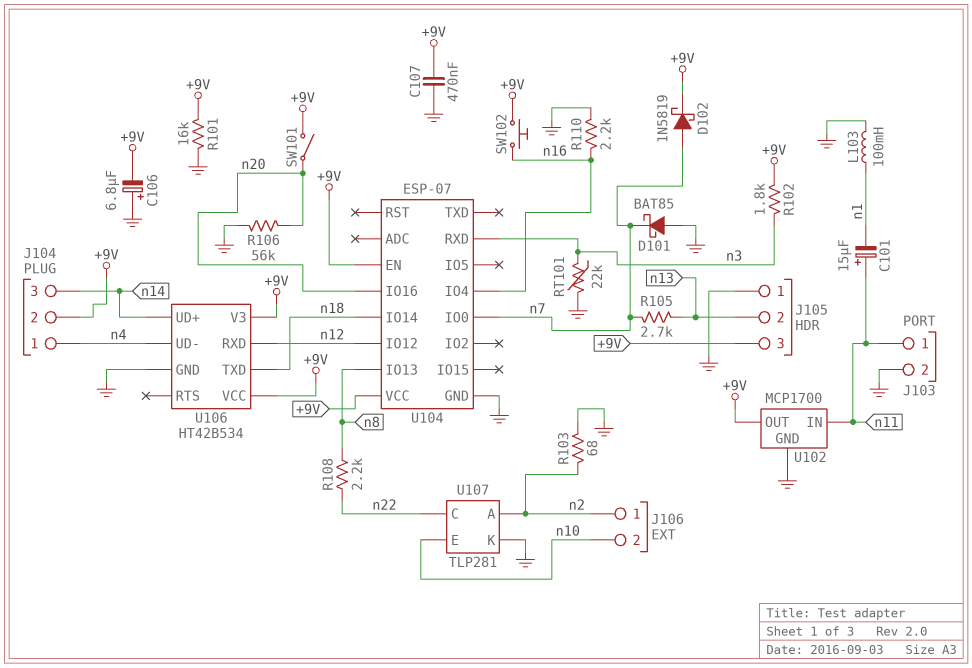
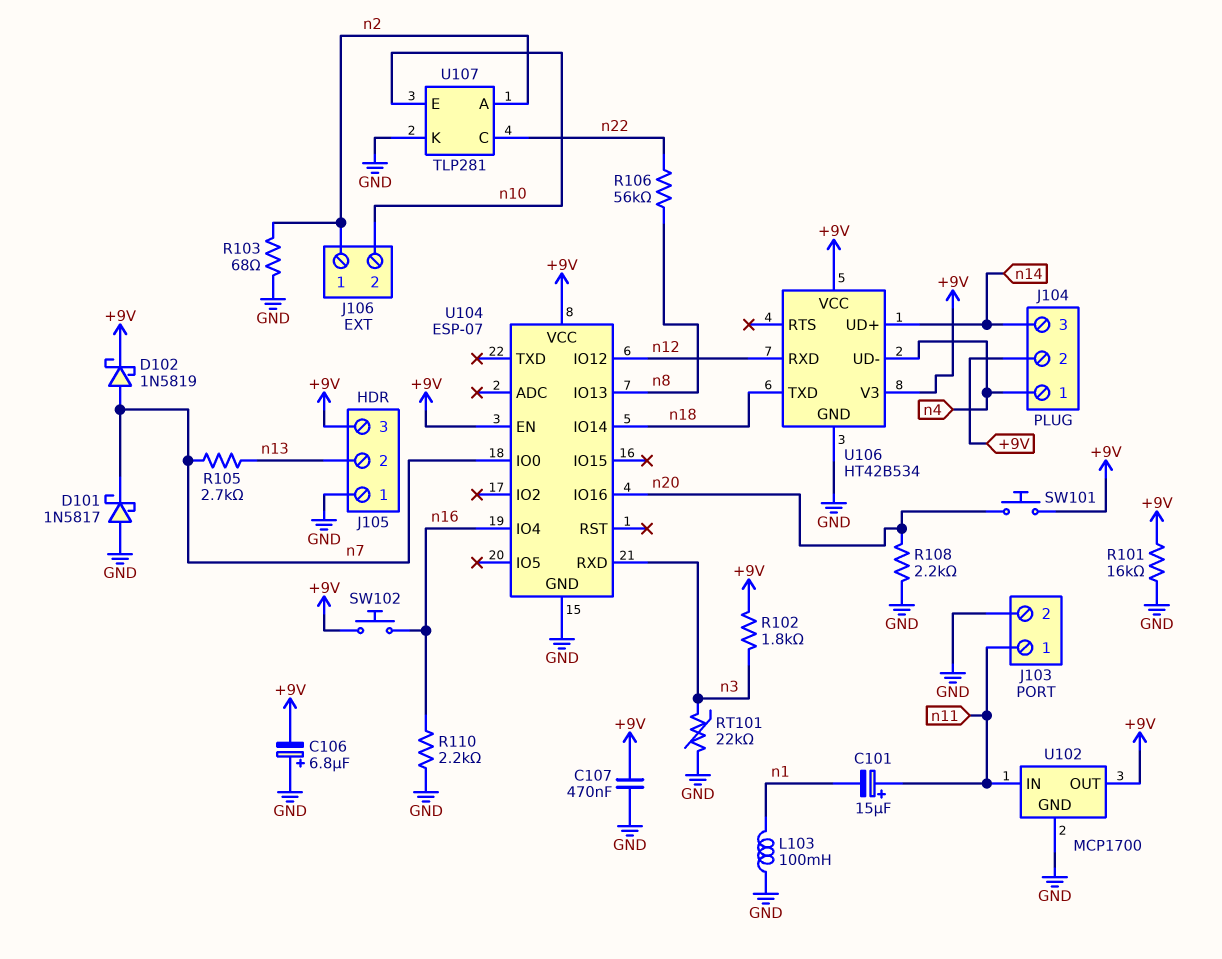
D101: schottky BAT85 (A GND, K n7) -> schottky 1N5817 (A GND, K n7)
R106: 56k (GND, n20) -> 56k (n8, n22)
R108: 2.2k (n8, n22) -> 2.2k (GND, n20)
SW101: switch (+9V, n20) -> button (+9V, n20)

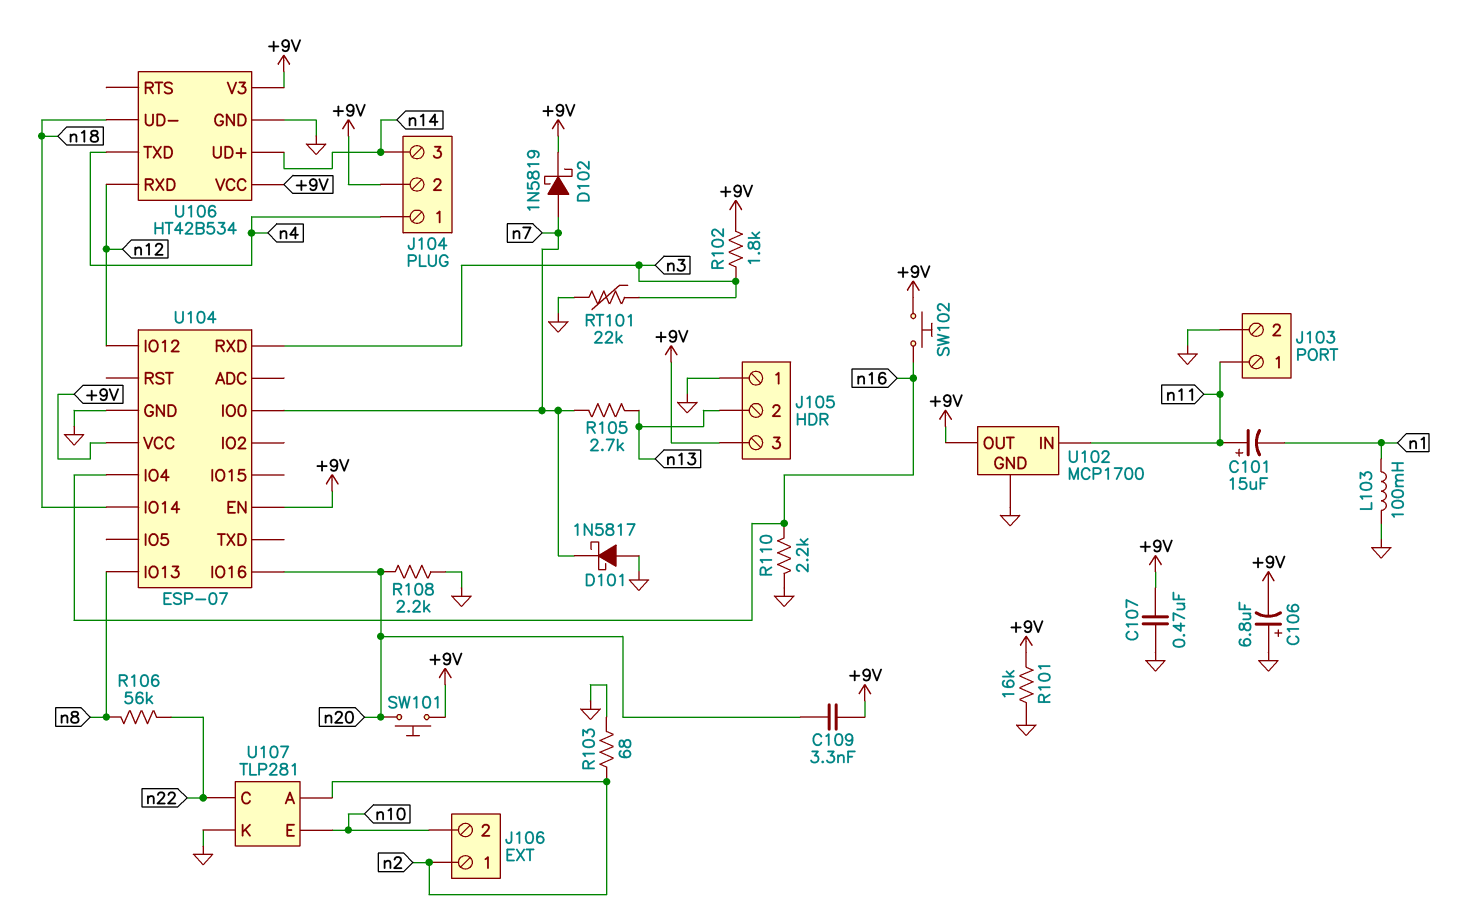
C109: none -> 3.3nF (+9V, n20)
U106 pin TXD: n18 -> n4
U106 pin UD-: n4 -> n18

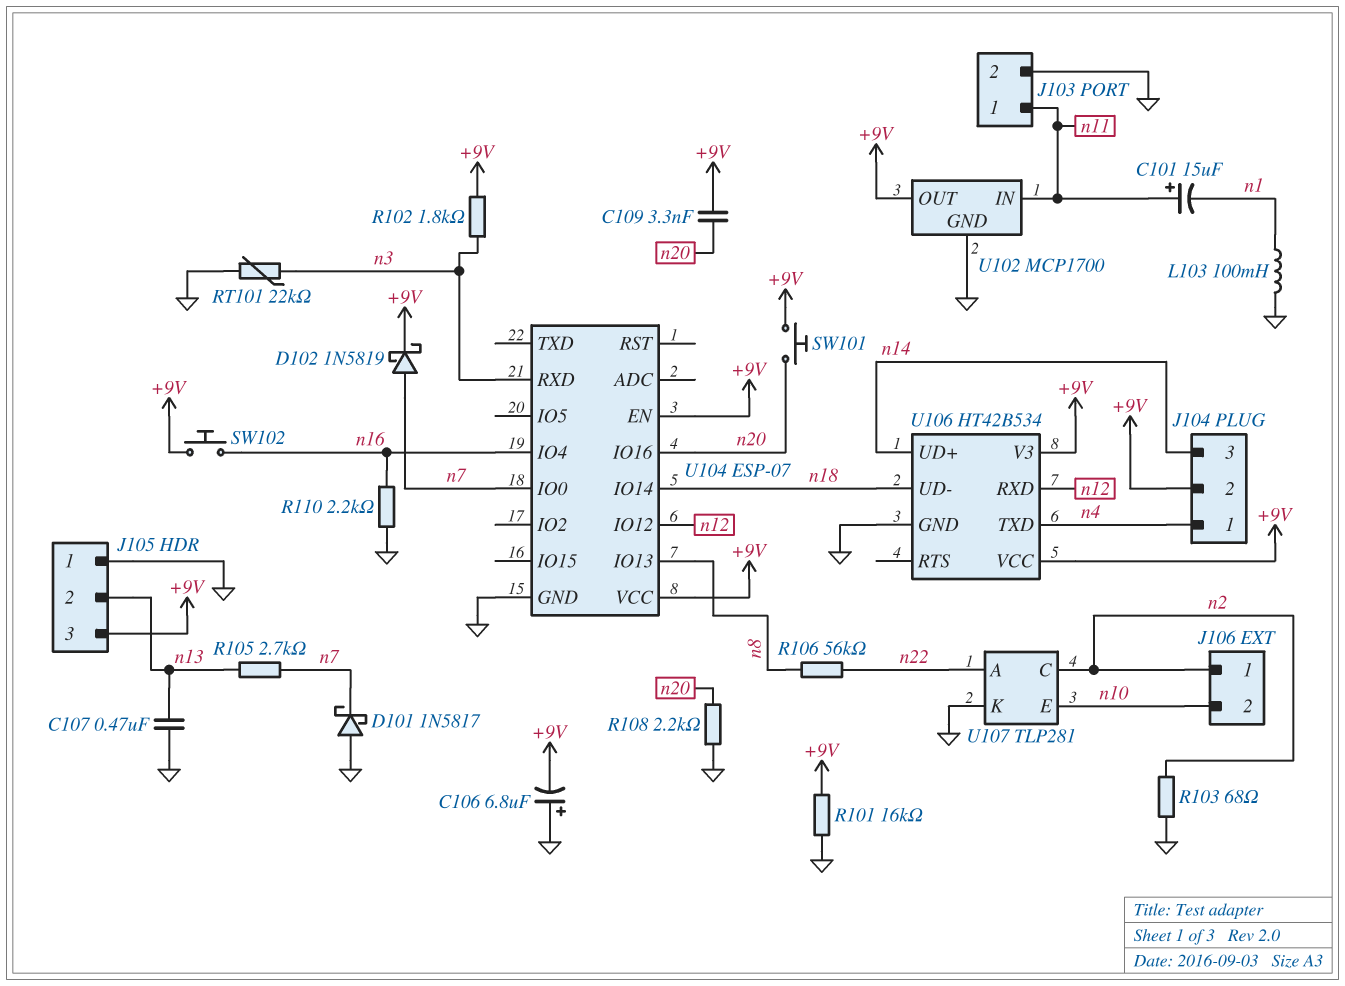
C107: 470nF (+9V, GND) -> 470nF (GND, n13)
U107 pin A: n2 -> n22
U107 pin C: n22 -> n2

